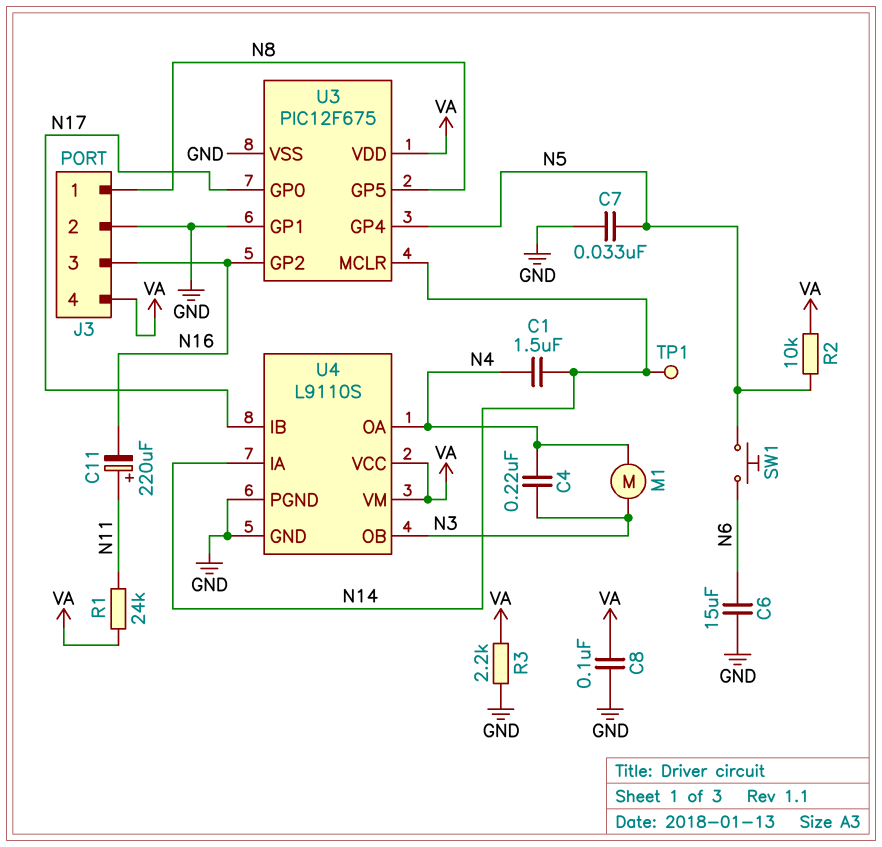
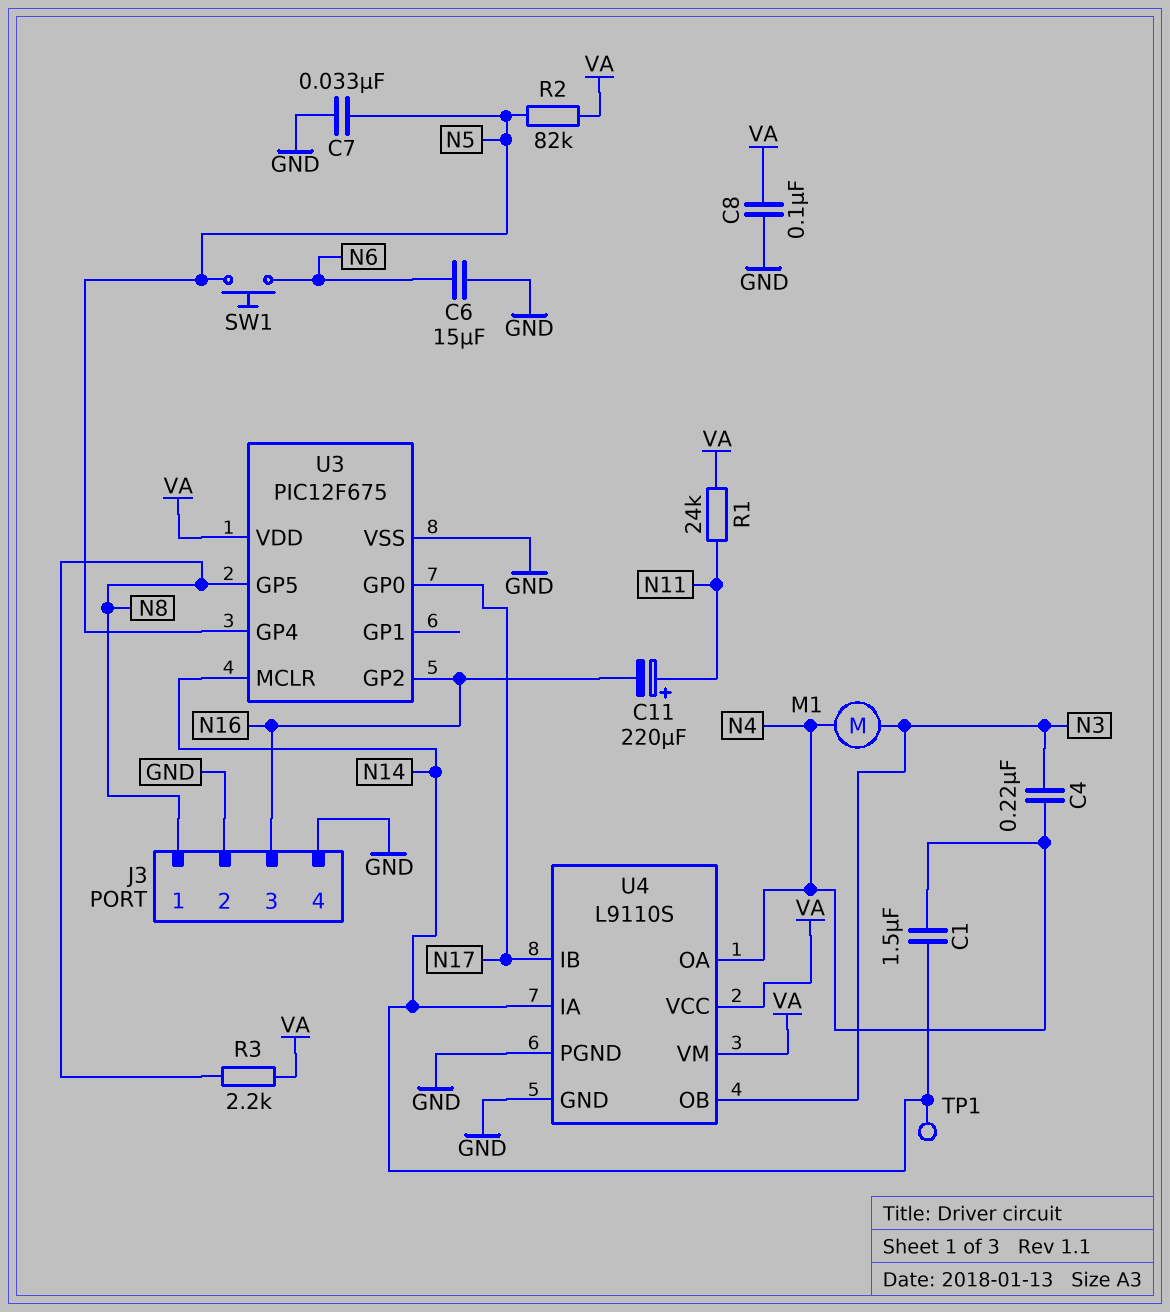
J3 pin 4: VA -> GND
R2: 10k (N5, VA) -> 82k (N5, VA)
R3: 2.2k (GND, VA) -> 2.2k (N8, VA)
U3 pin GP1: GND -> none

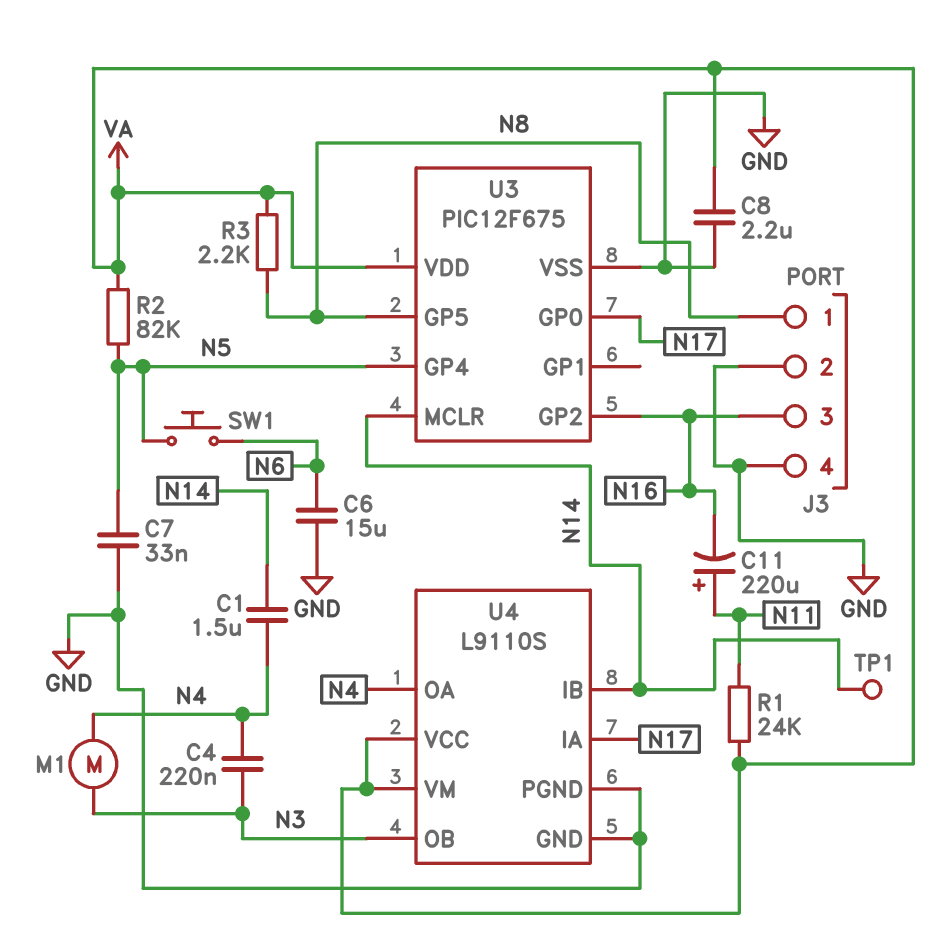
C8: 100nF (GND, VA) -> 2.2uF (GND, VA)
U4 pin IA: N14 -> N17
U4 pin IB: N17 -> N14

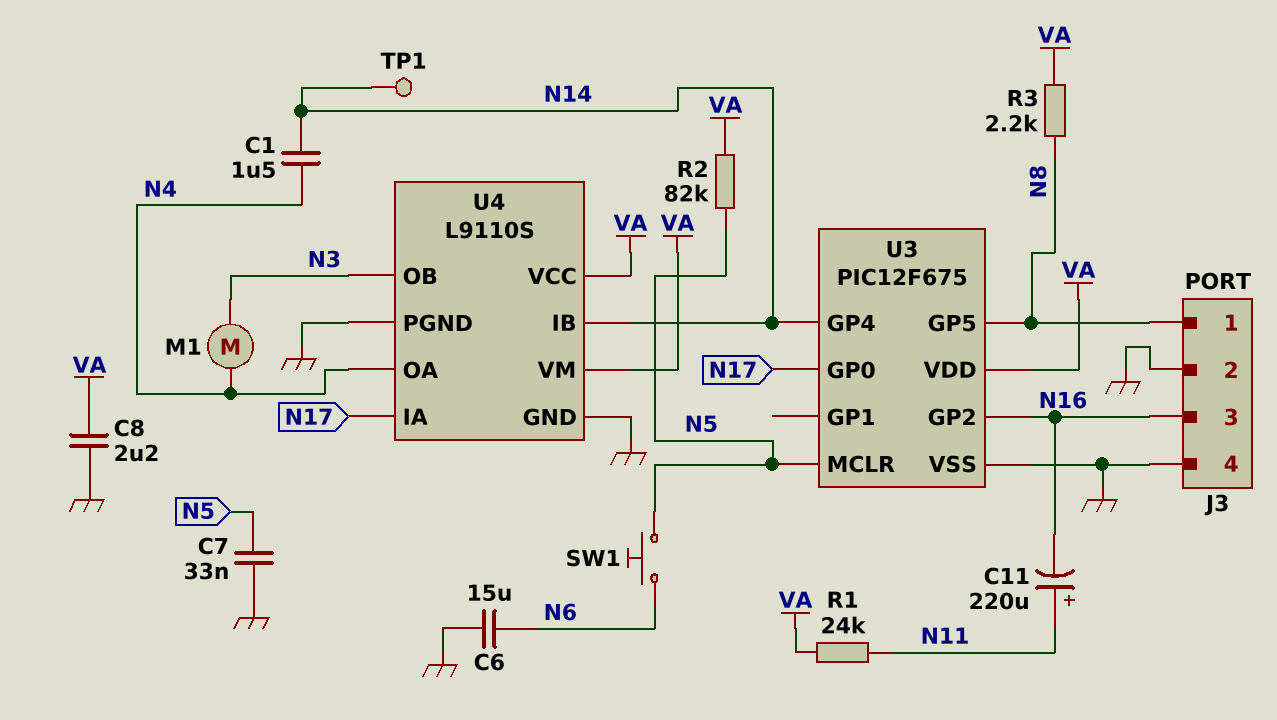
C4: 220nF (N3, N4) -> none
U3 pin GP4: N5 -> N14
U3 pin MCLR: N14 -> N5

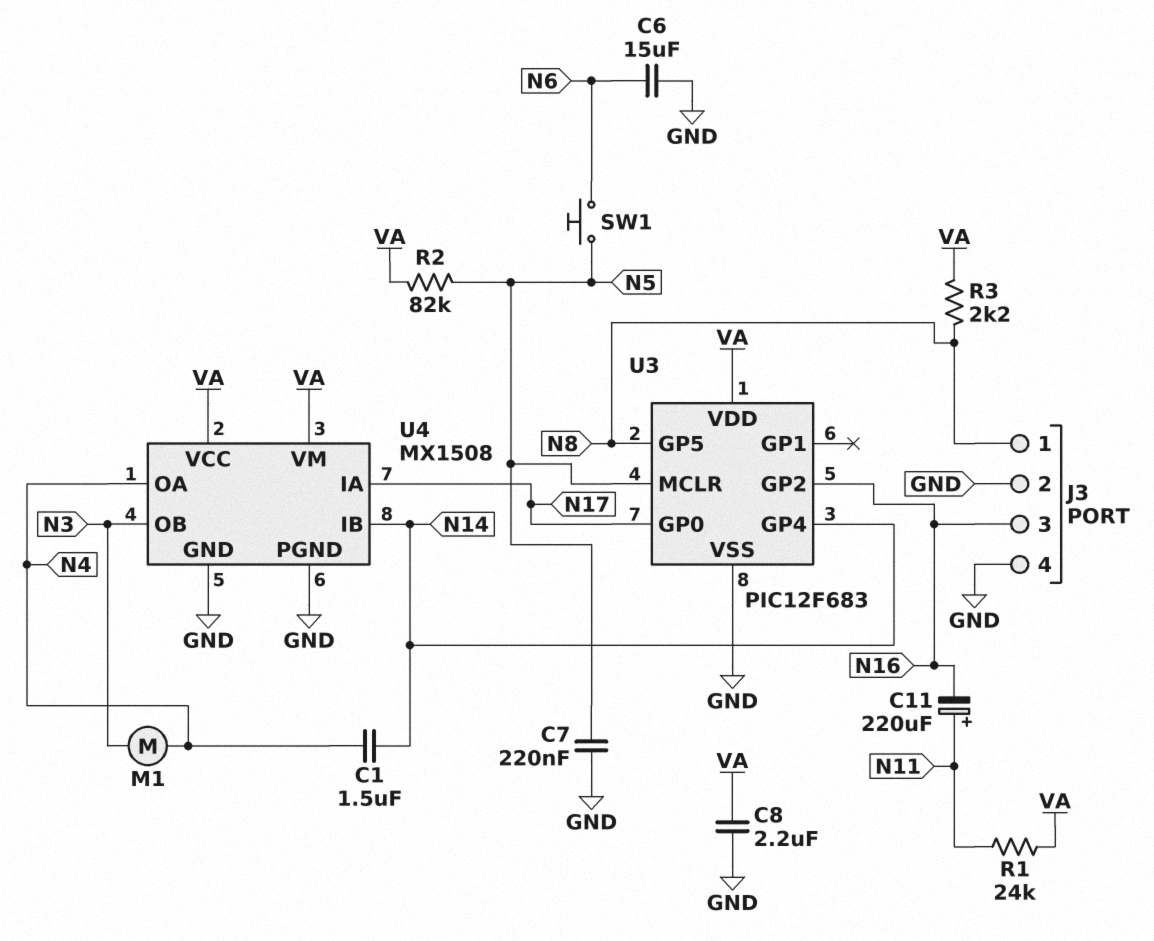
C7: 33nF (GND, N5) -> 220nF (GND, N5)
TP1: test point (N14) -> none
U3: PIC12F675 -> PIC12F683
U4: L9110S -> MX1508

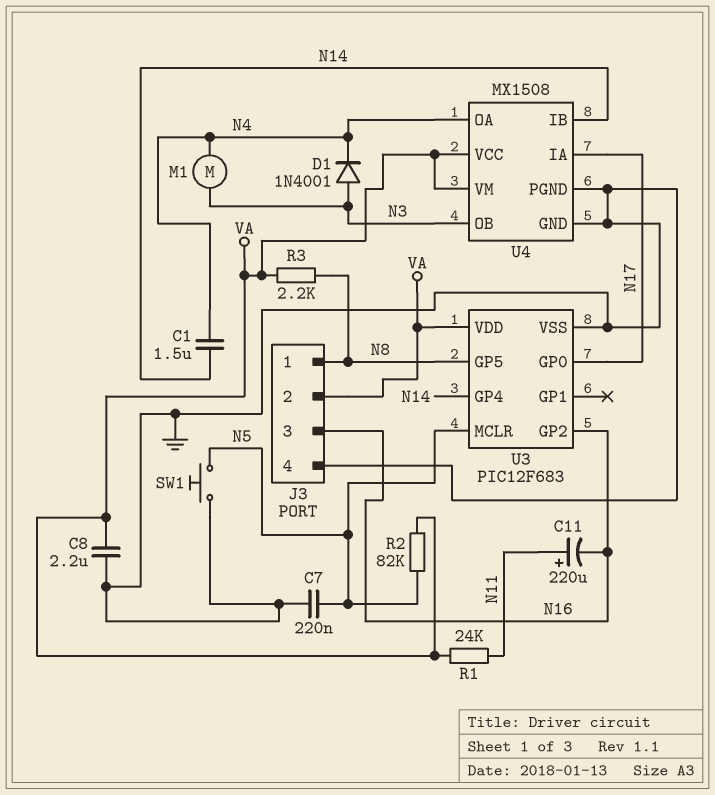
C6: 15uF (GND, N6) -> none
D1: none -> diode 1N4001 (A N3, K N4)
J3 pin 2: GND -> VA
SW1: button (N5, N6) -> button (GND, N5)

